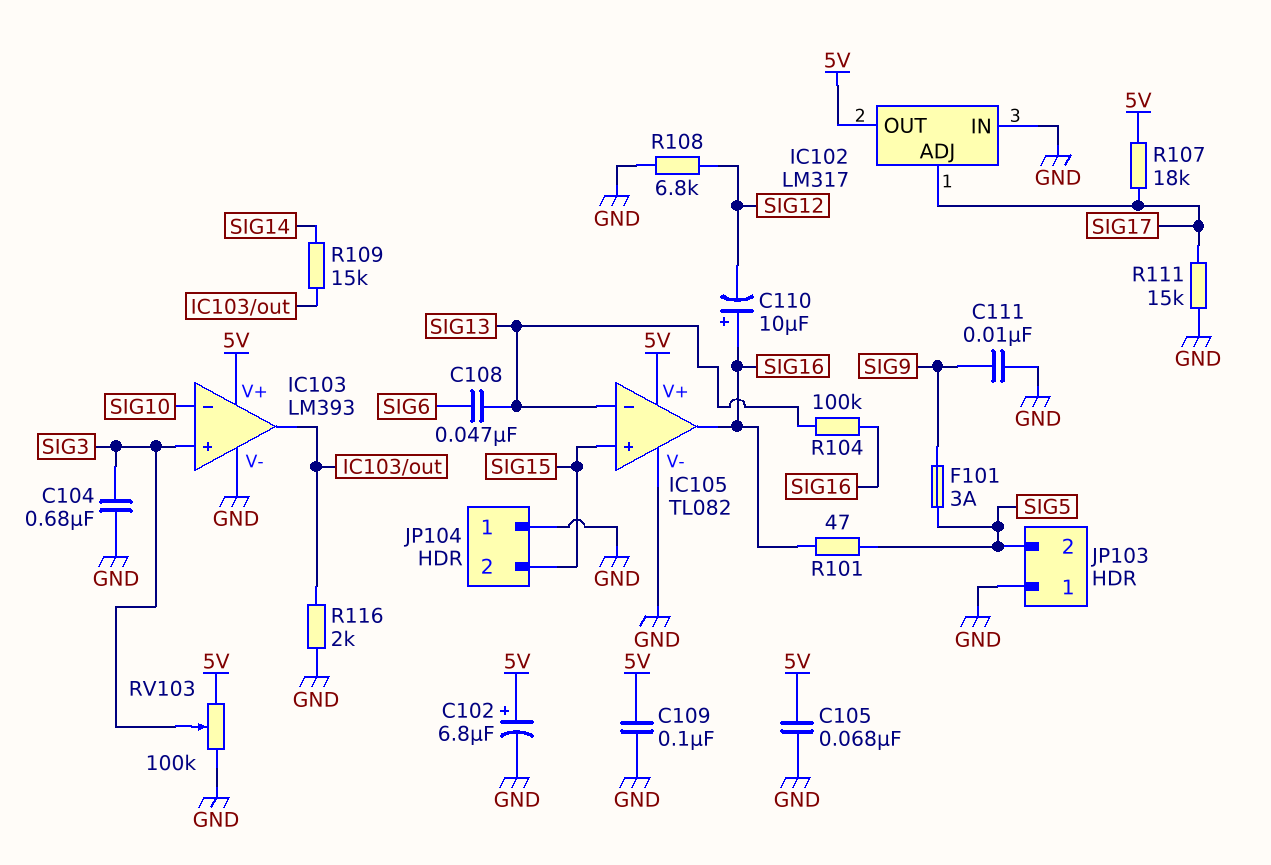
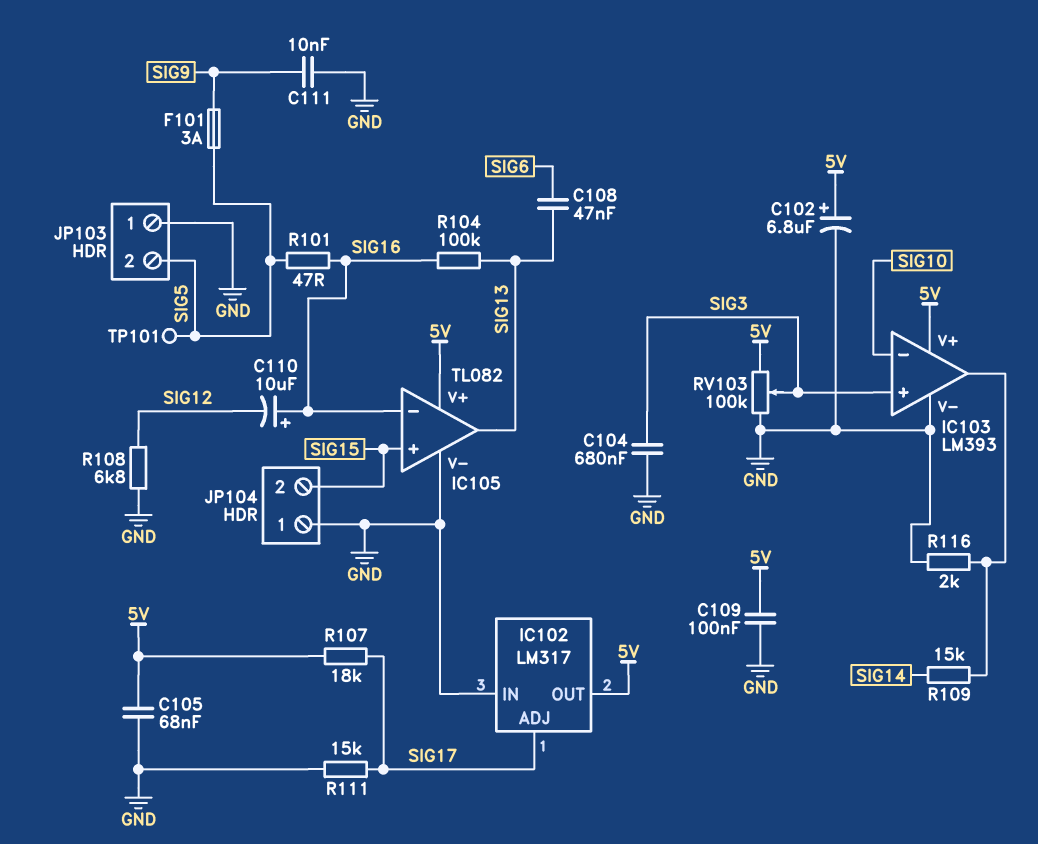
IC105 pin in-: SIG13 -> SIG16
IC105 pin out: SIG16 -> SIG13
TP101: none -> test point (SIG5)

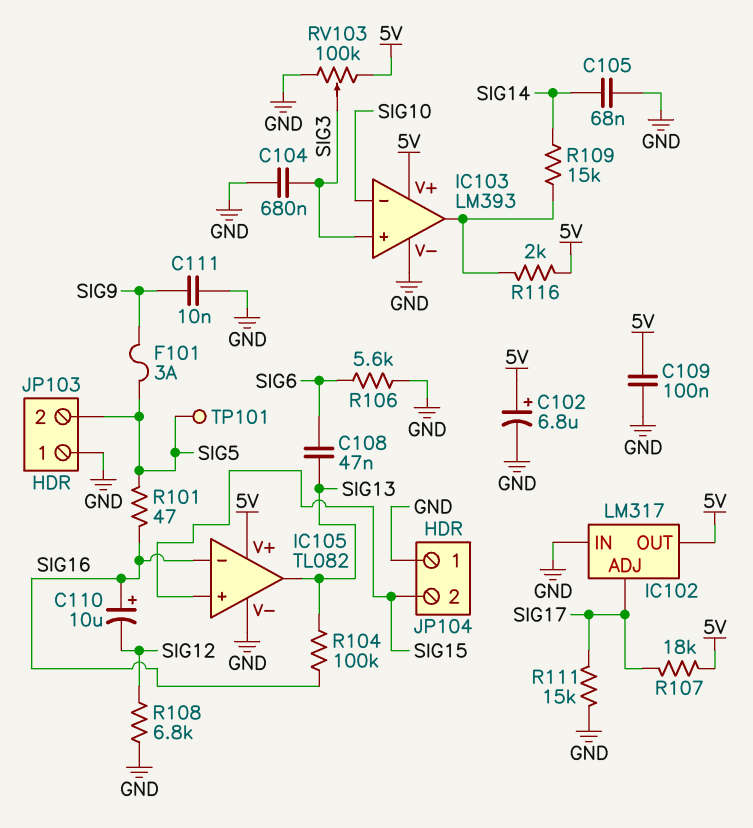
C105: 68nF (5V, GND) -> 68nF (GND, SIG14)
R106: none -> 5.6k (GND, SIG6)
R116: 2k (GND, IC103/out) -> 2k (5V, IC103/out)

